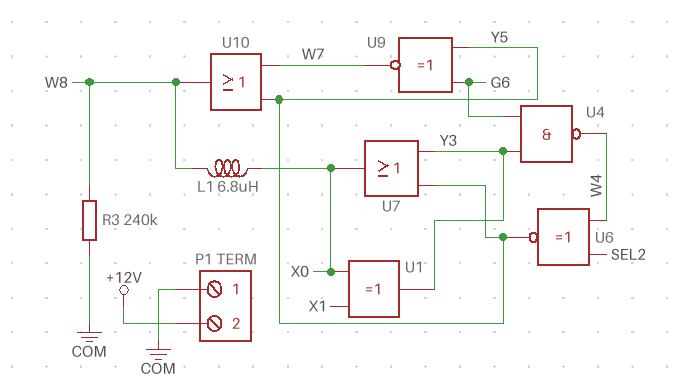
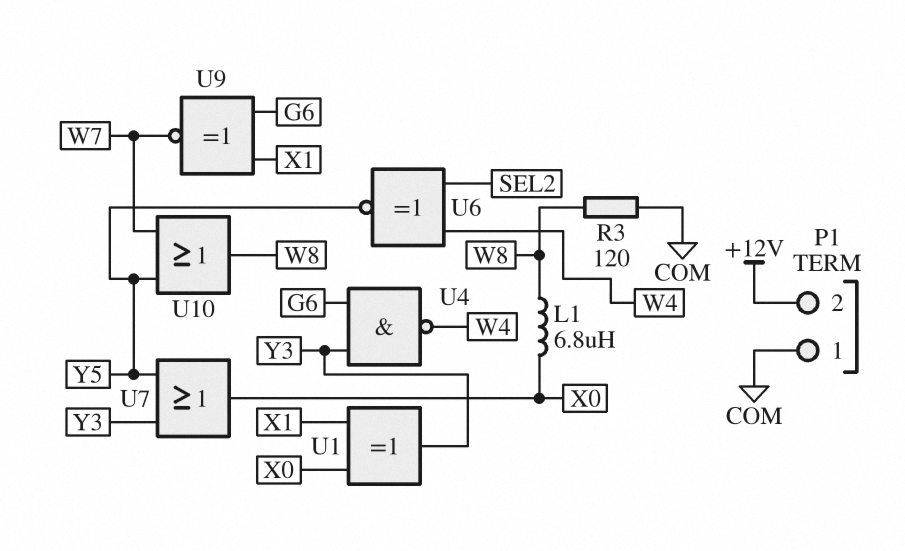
R3: 240k (COM, W8) -> 120 (COM, W8)
U9: XNOR (in G6, in Y5, out W7) -> XNOR (in G6, in X1, out W7)

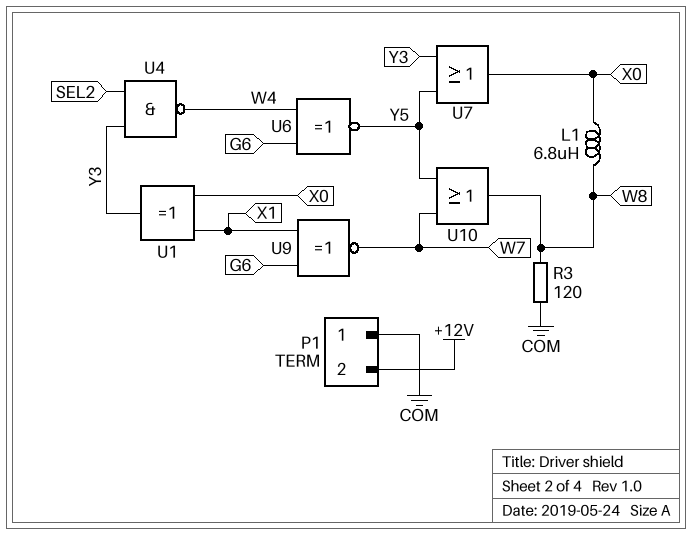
U4: NAND (in G6, in Y3, out W4) -> NAND (in SEL2, in Y3, out W4)
U6: XNOR (in SEL2, in W4, out Y5) -> XNOR (in G6, in W4, out Y5)

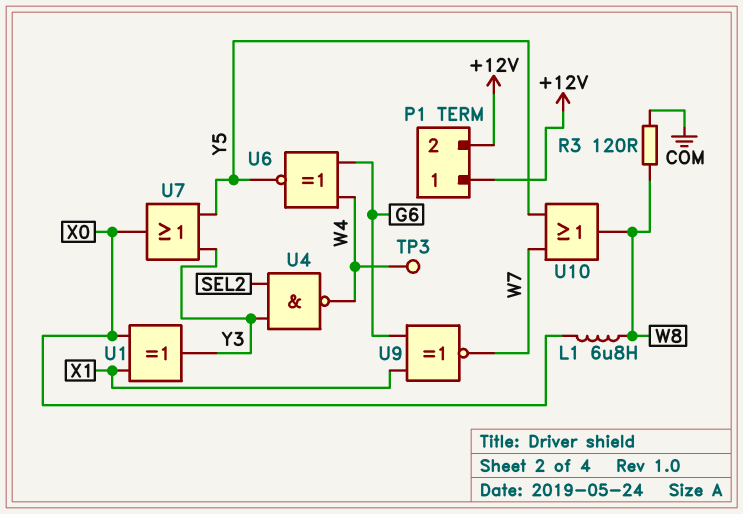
P1 pin 1: COM -> +12V
TP3: none -> test point (W4)

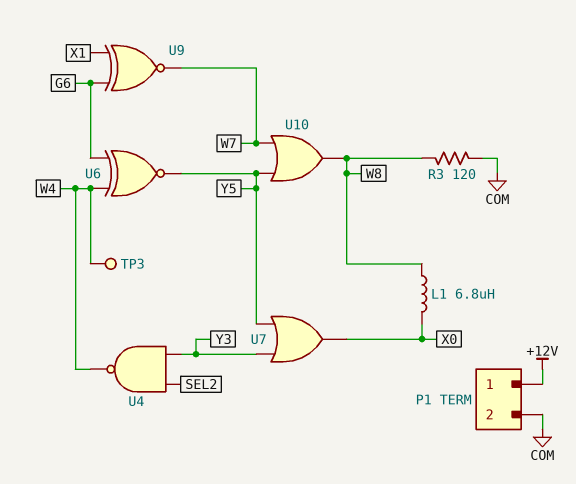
P1 pin 2: +12V -> COM
U1: XOR (in X0, in X1, out Y3) -> none

